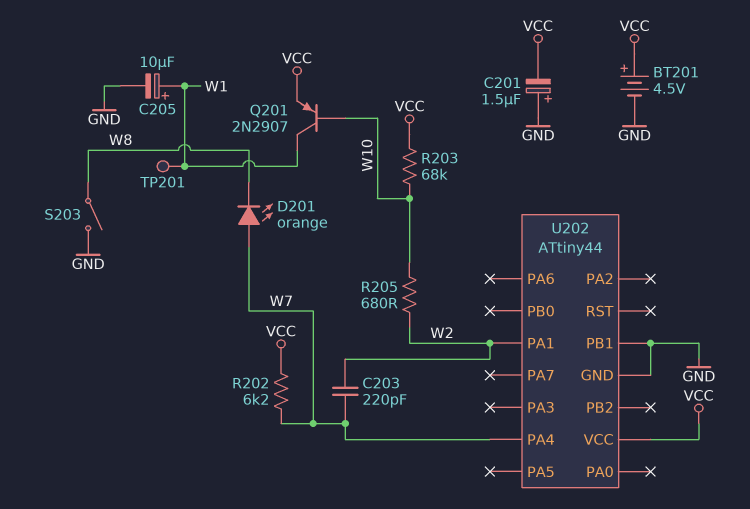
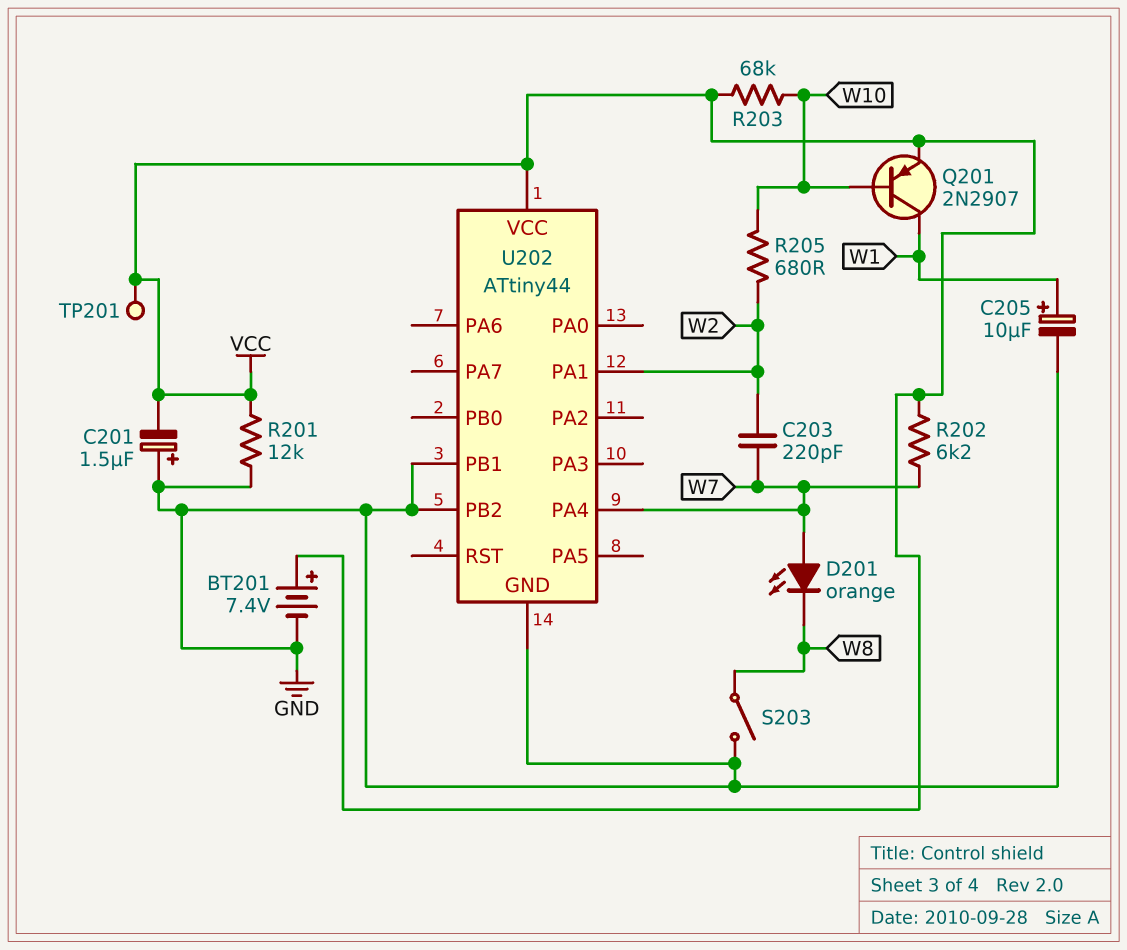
BT201: 4.5V (plus VCC, minus GND) -> 7.4V (plus VCC, minus GND)
R201: none -> 12k (GND, VCC)
TP201: test point (W1) -> test point (VCC)
U202 pin PB2: none -> GND

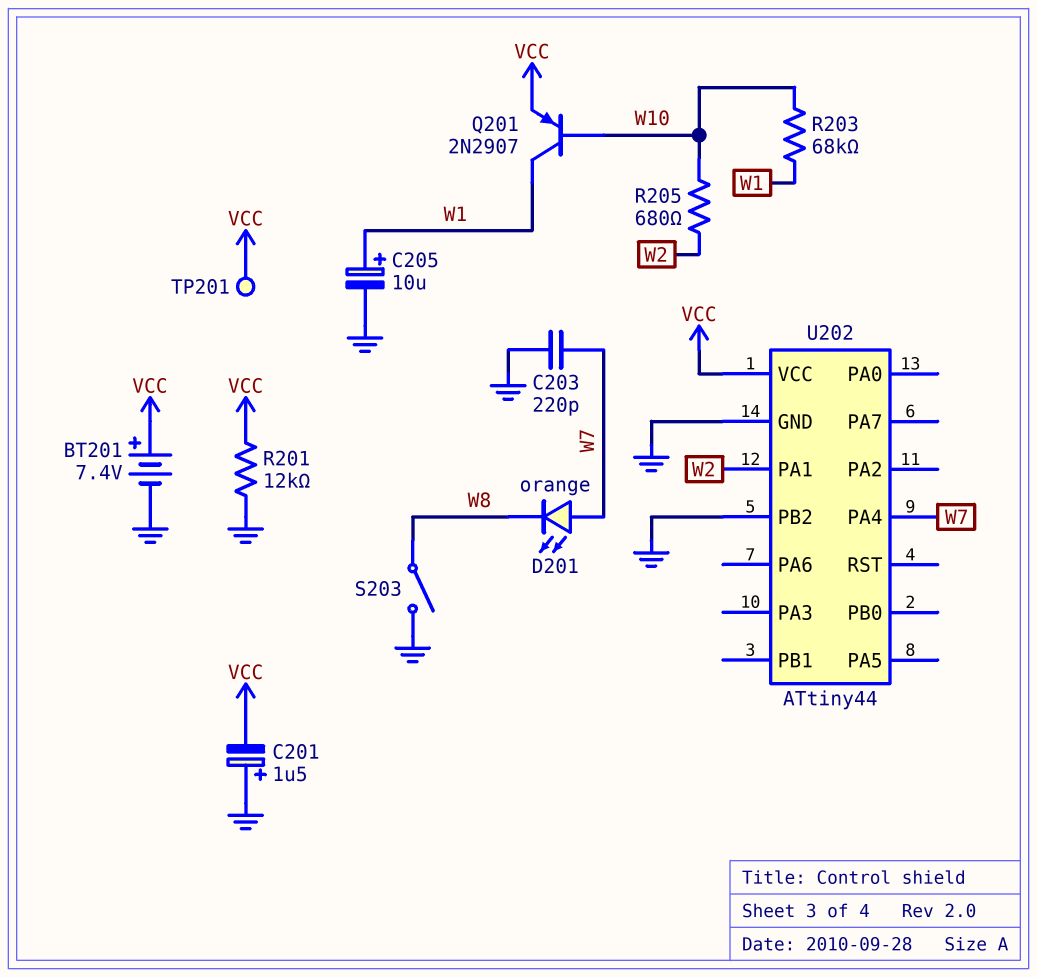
C203: 220pF (W2, W7) -> 220pF (GND, W7)
R202: 6.2k (VCC, W7) -> none
R203: 68k (VCC, W10) -> 68k (W1, W10)
U202 pin PB1: GND -> none

